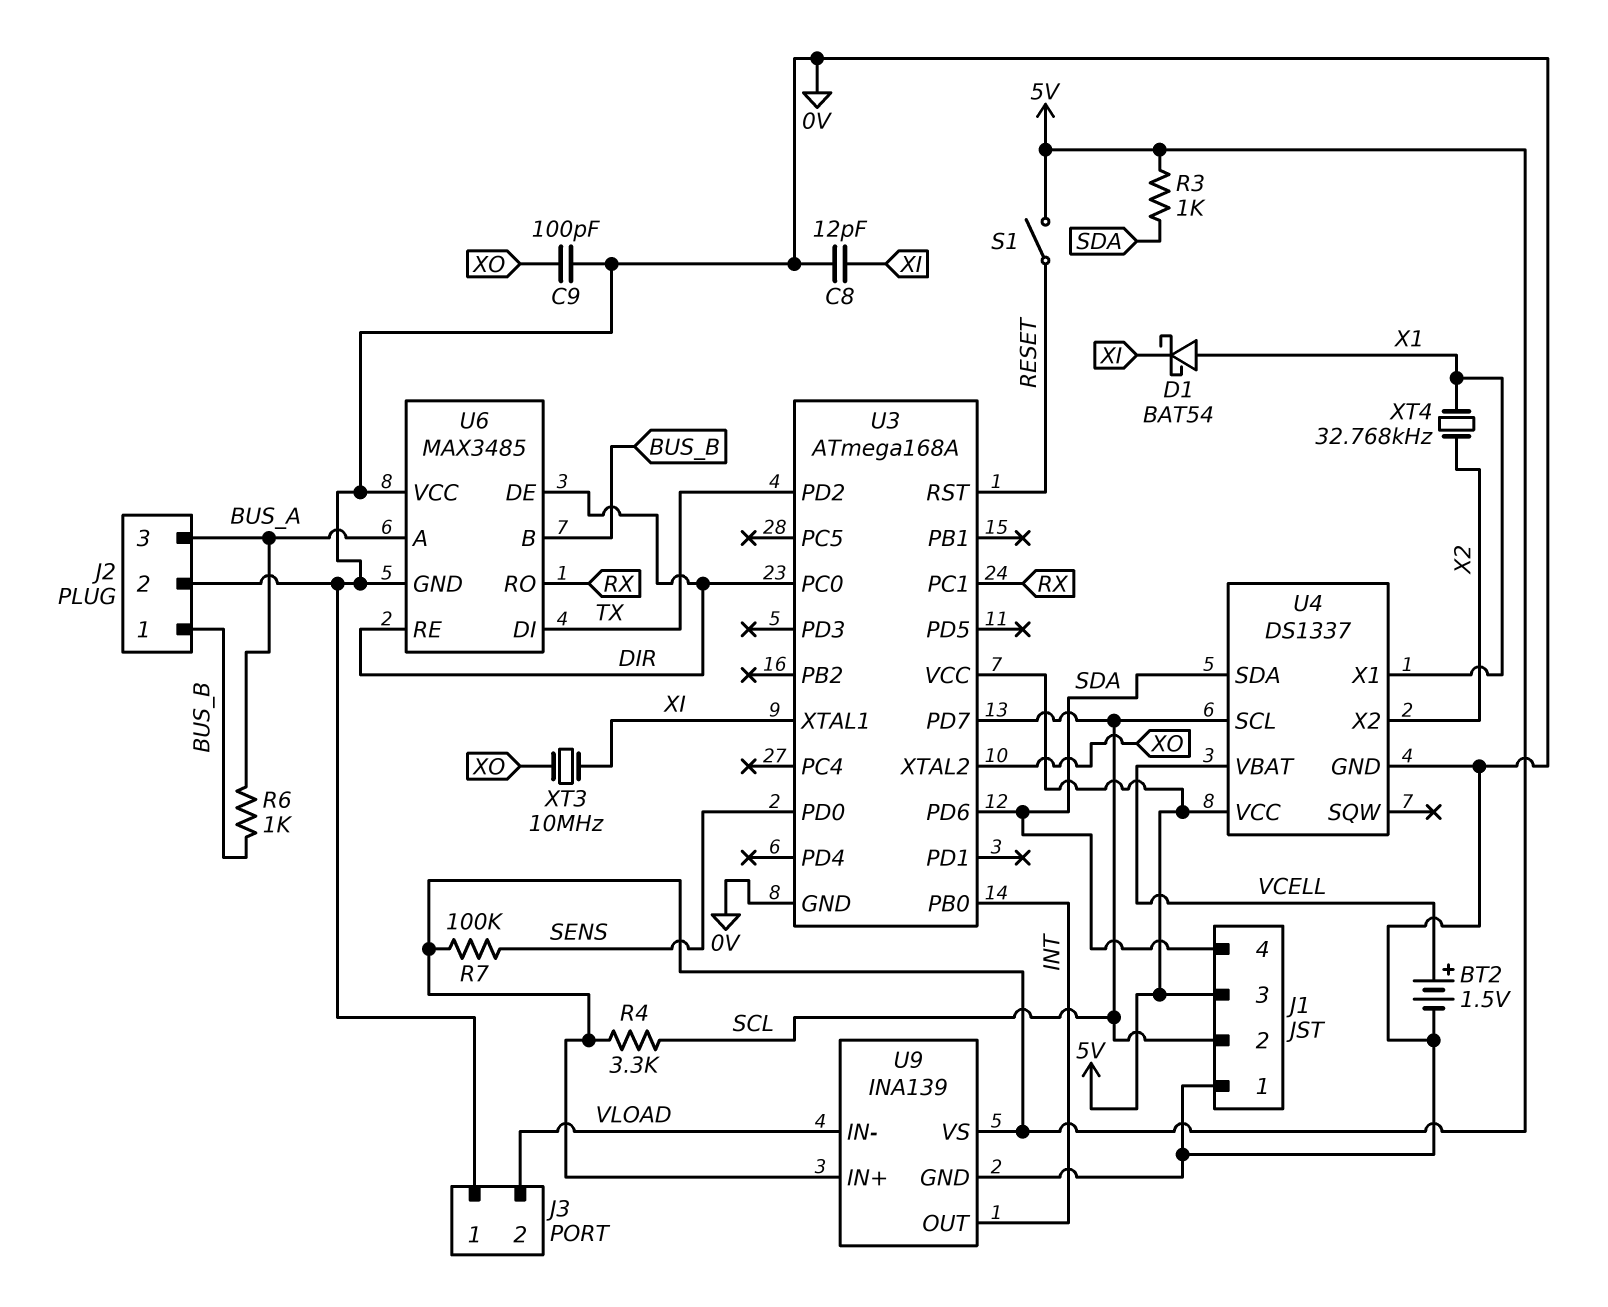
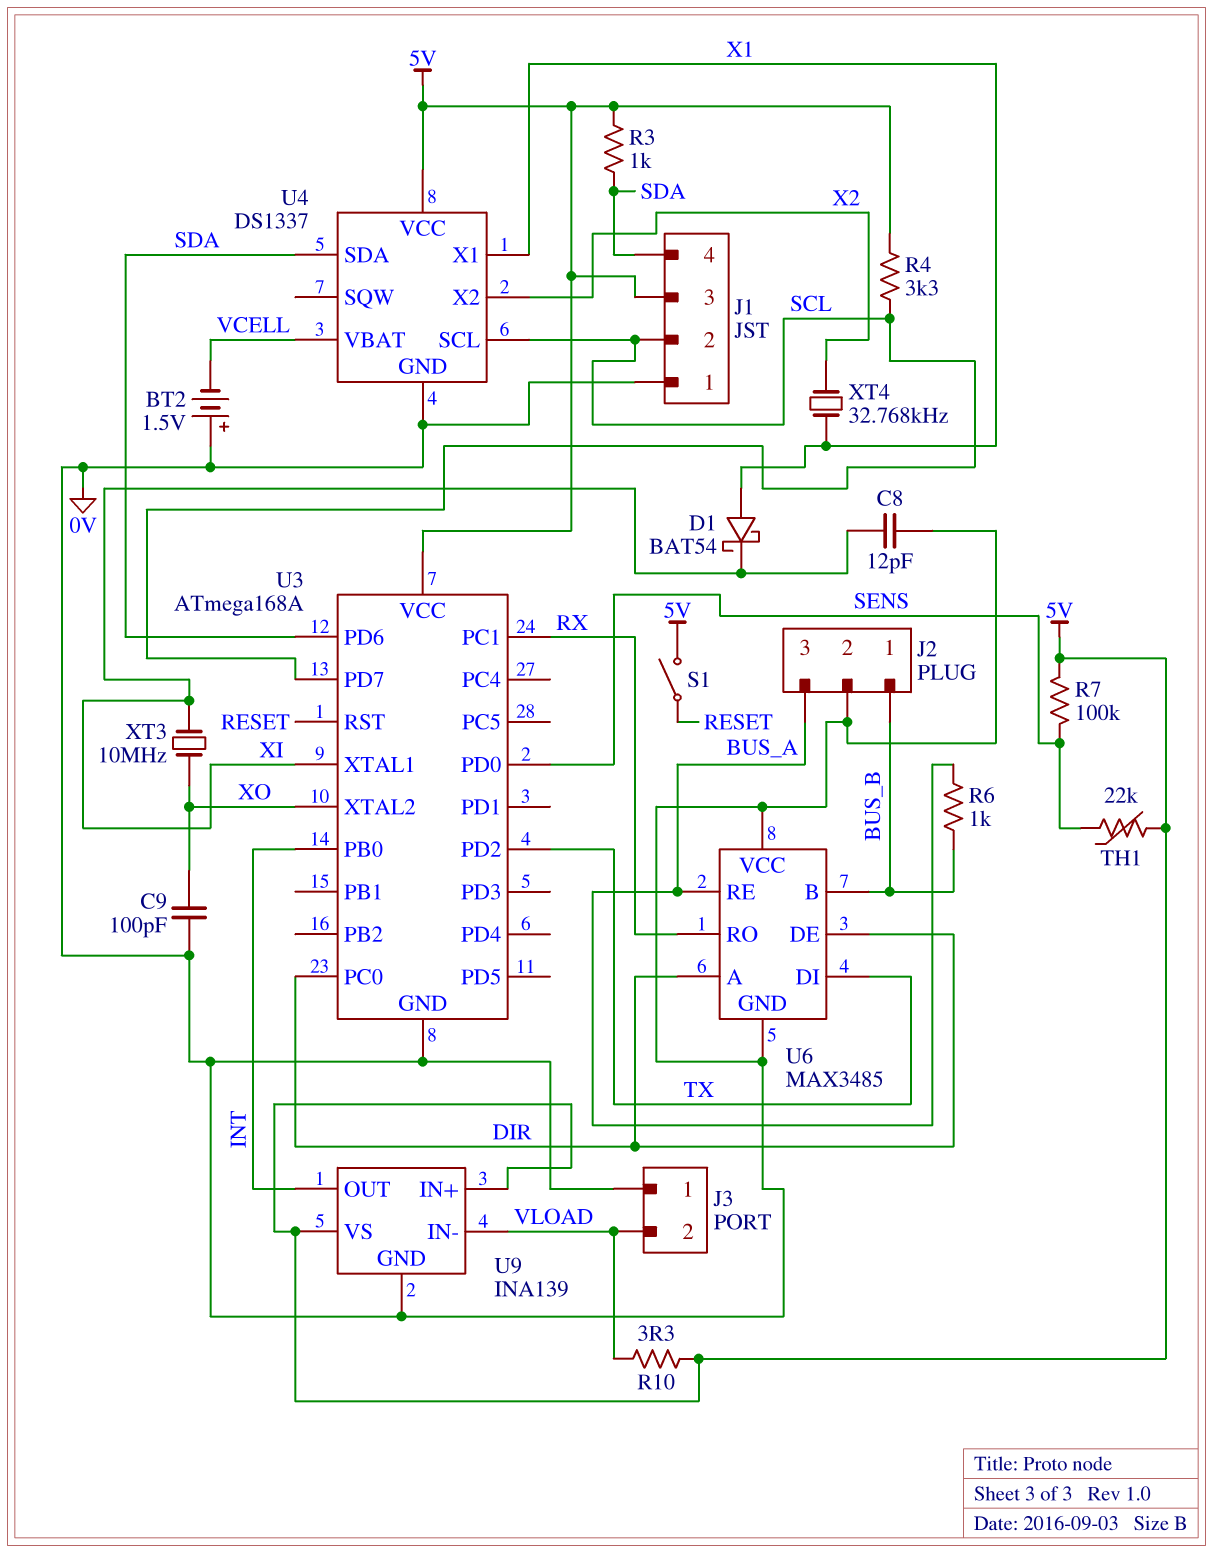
BT2: 1.5V (plus VCELL, minus 0V) -> 1.5V (plus 0V, minus VCELL)
R10: none -> 3.3 (5V, VLOAD)
TH1: none -> 22k (5V, SENS)
U6 pin A: BUS_A -> DIR
U6 pin RE: DIR -> BUS_A

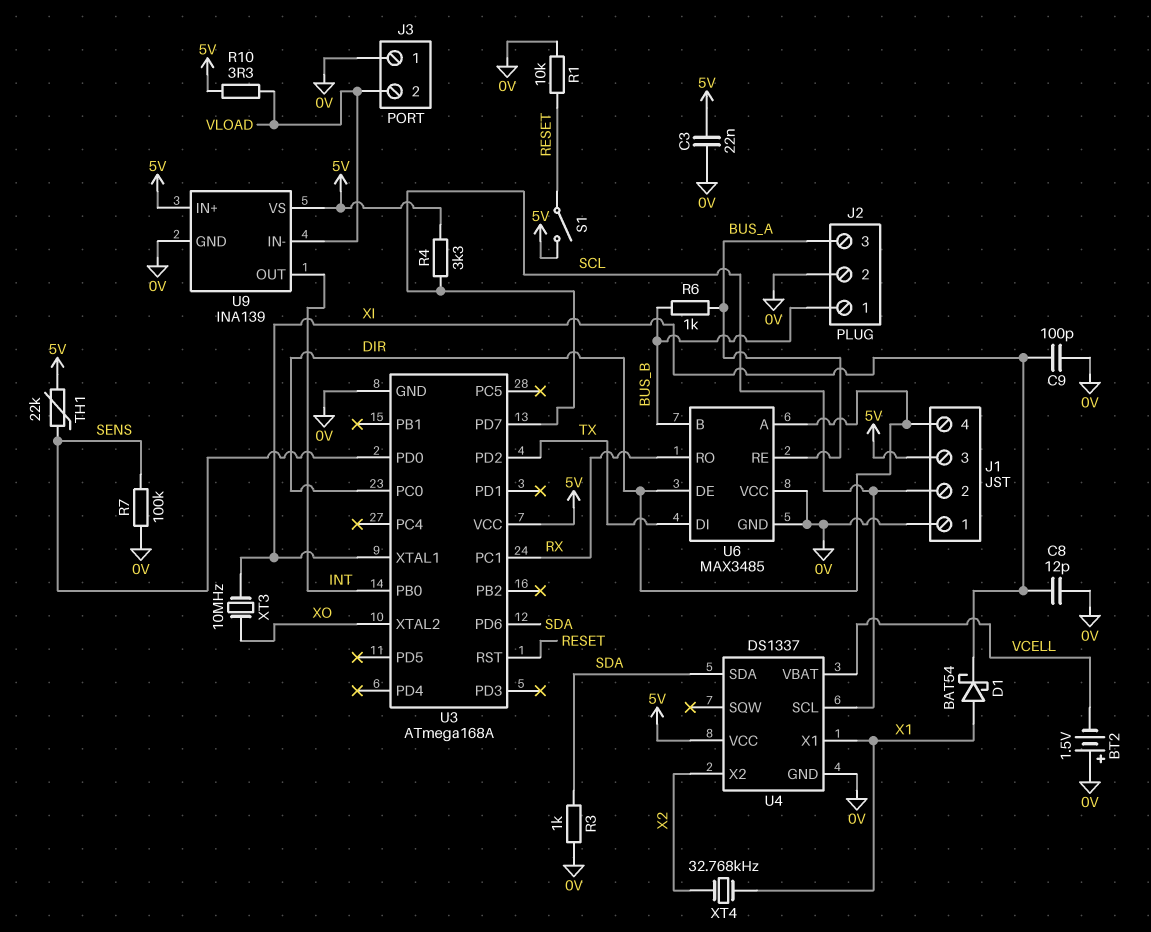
C3: none -> 22nF (0V, 5V)
C9: 100pF (0V, XO) -> 100pF (0V, XI)
J1 pin 4: SDA -> DIR
R1: none -> 10k (0V, RESET)
R3: 1k (5V, SDA) -> 1k (0V, SDA)
R7: 100k (5V, SENS) -> 100k (0V, SENS)

